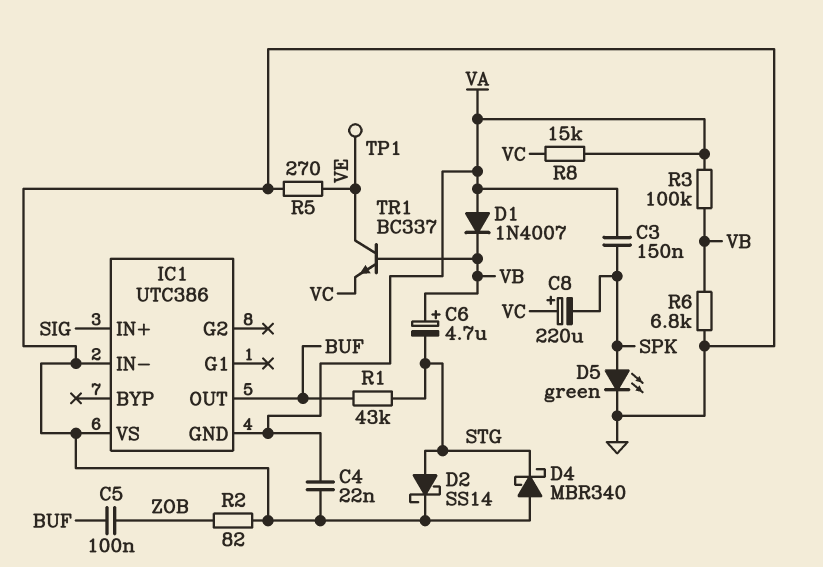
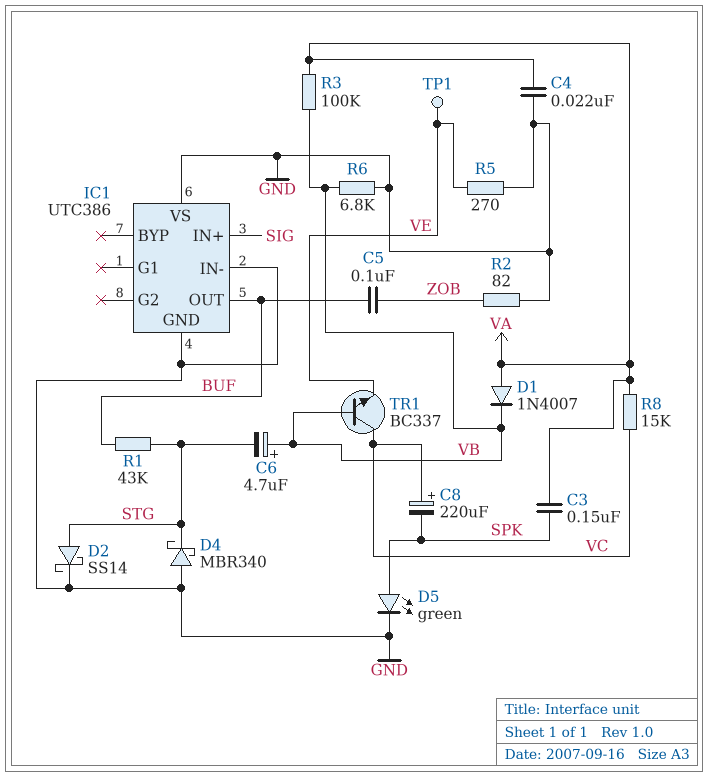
IC1 pin GND: VA -> GND
TR1: NPN BC337 (B VB, C VE, E VC) -> NPN BC337 (B VB, C VC, E VE)

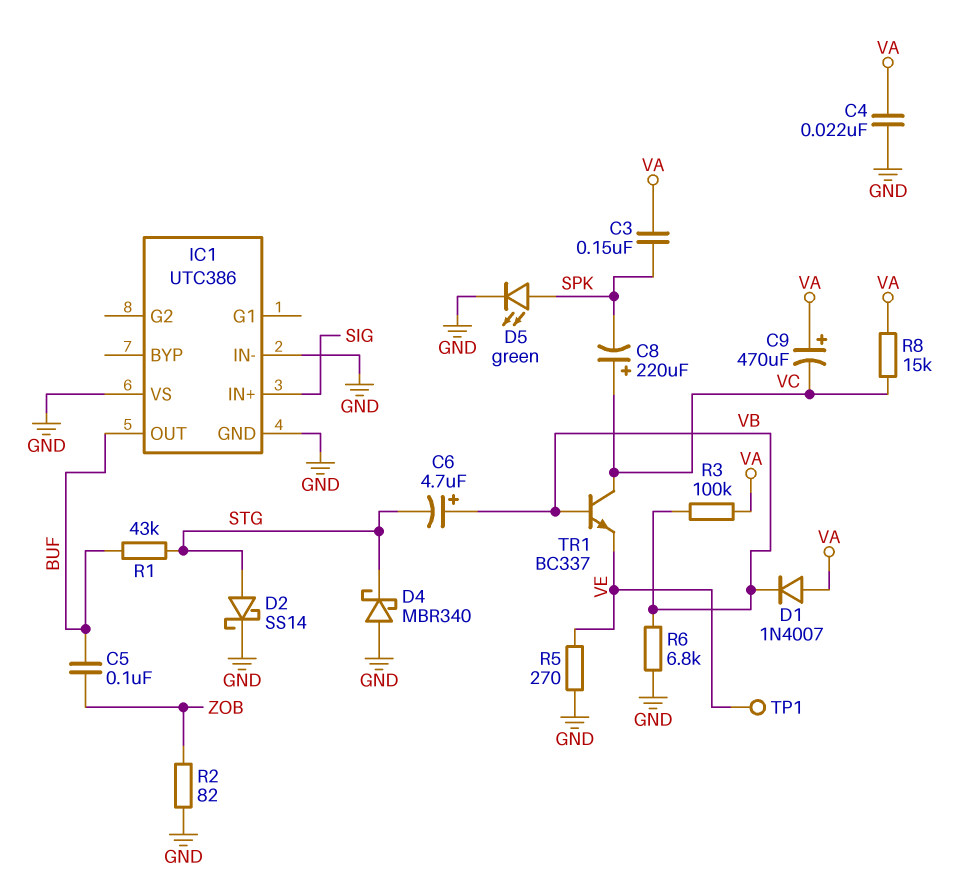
C9: none -> 470uF (plus VA, minus VC)

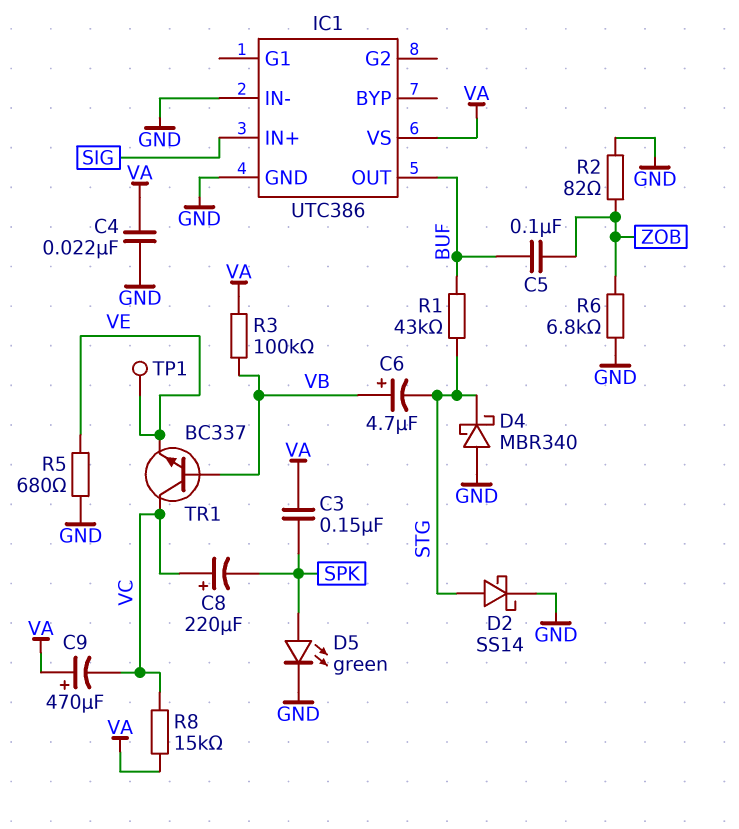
D1: diode 1N4007 (A VA, K VB) -> none
IC1 pin VS: GND -> VA
R5: 270 (GND, VE) -> 680 (GND, VE)
R6: 6.8k (GND, VB) -> 6.8k (GND, ZOB)

